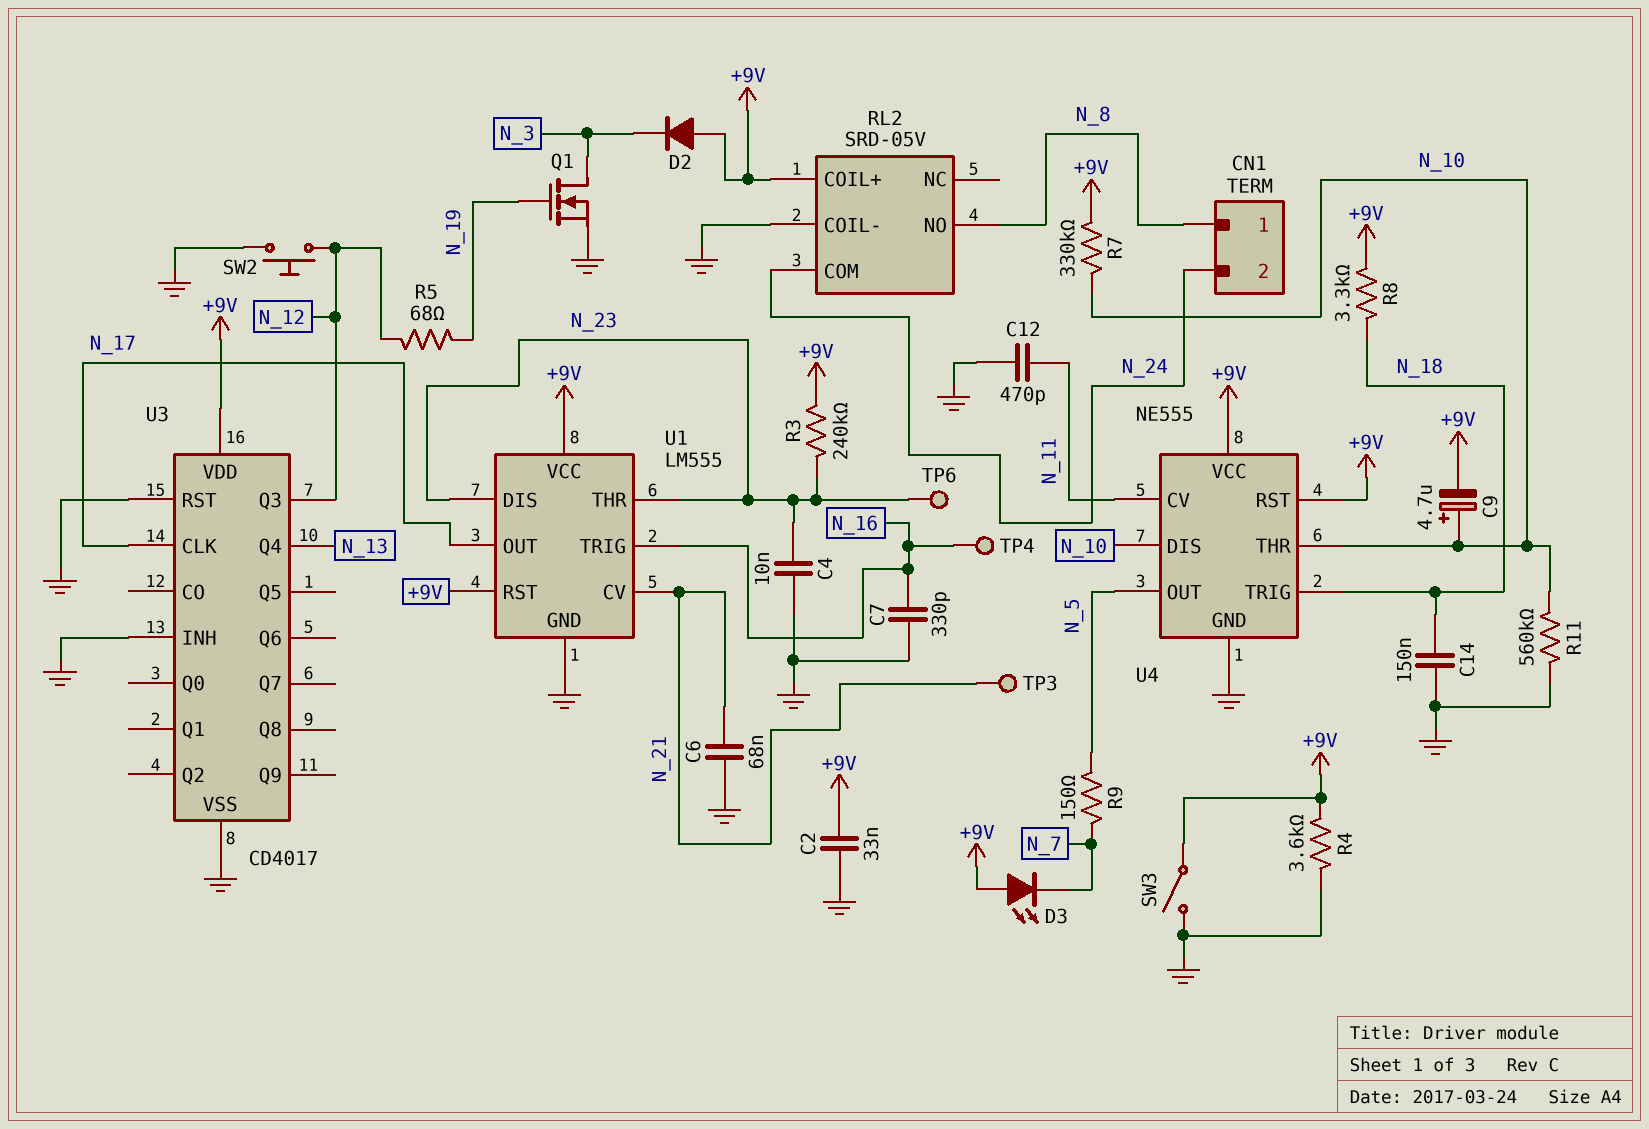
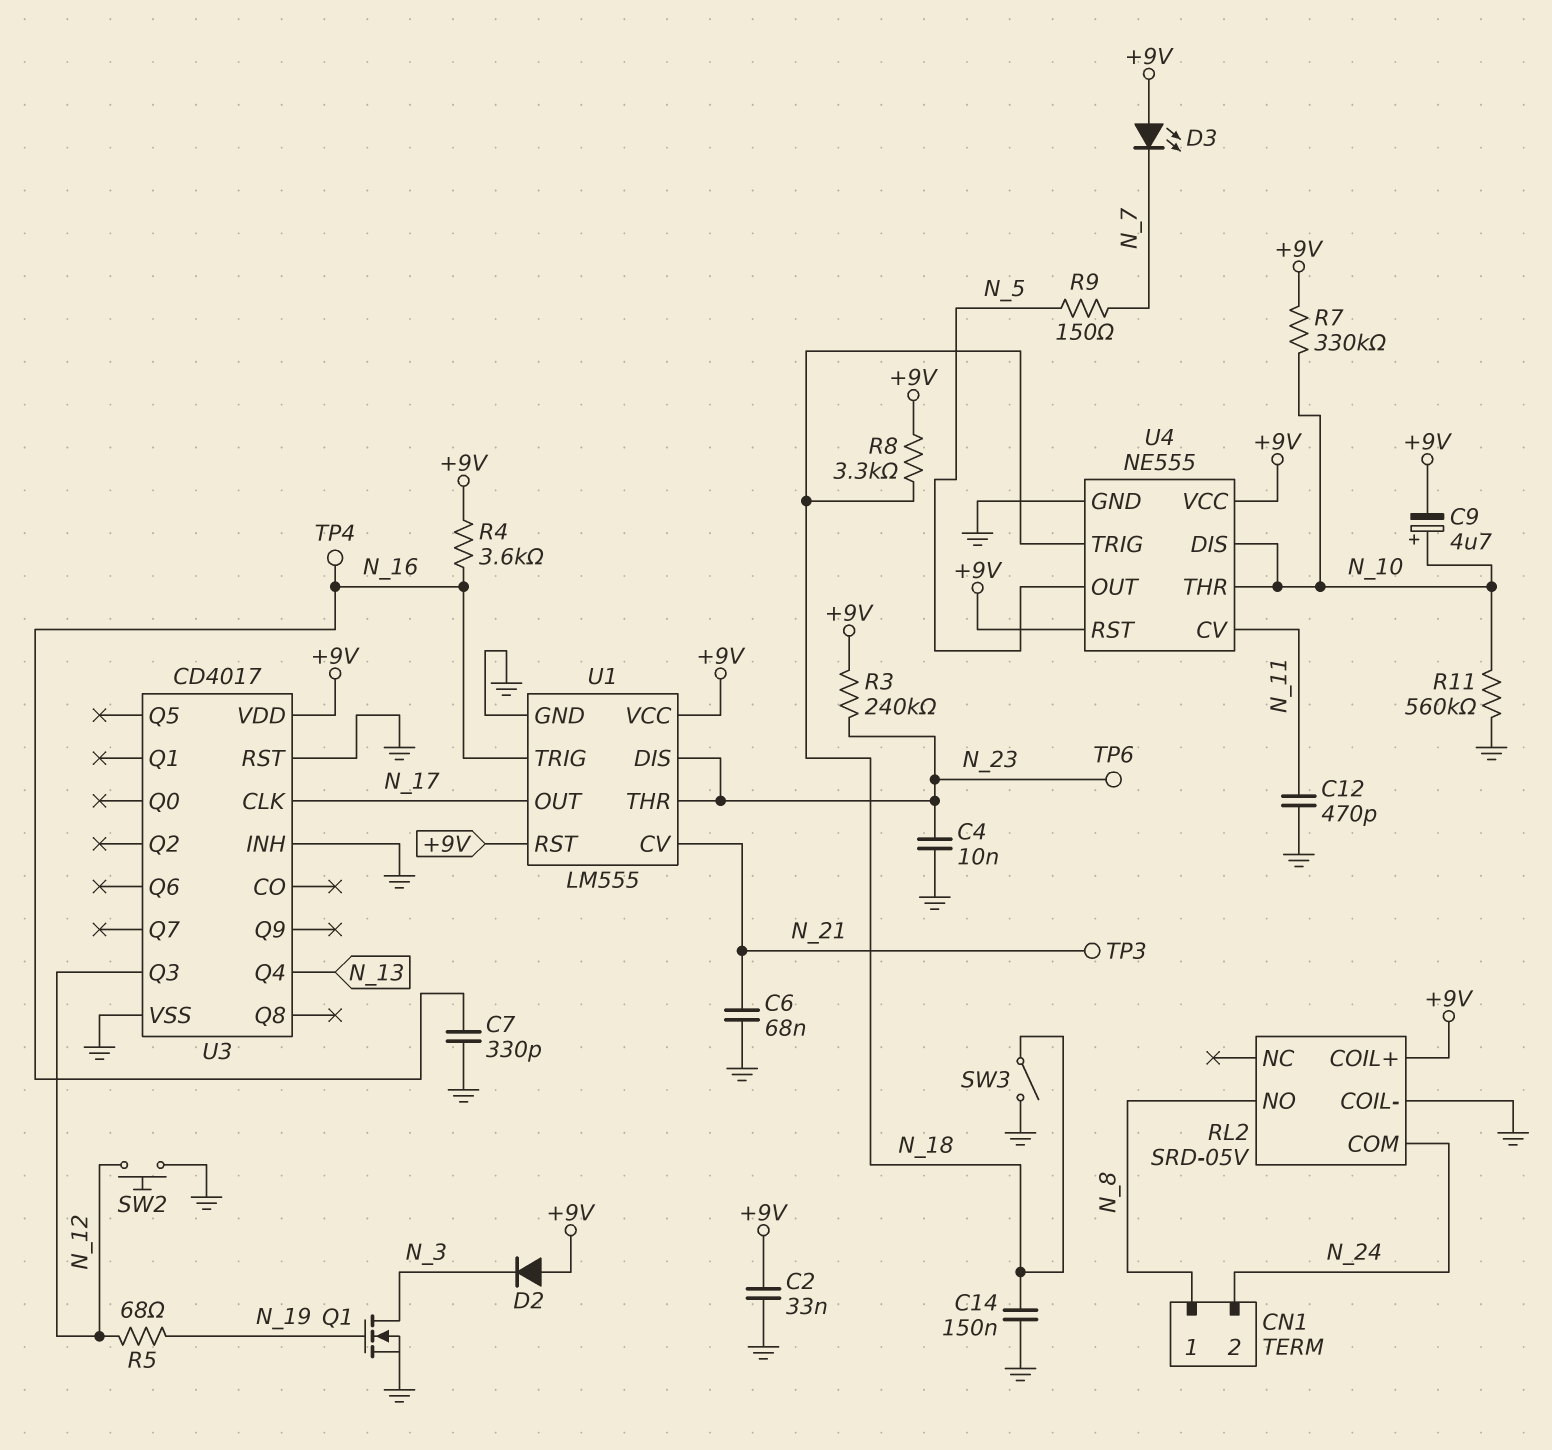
R4: 3.6k (+9V, GND) -> 3.6k (+9V, N_16)
SW3: switch (+9V, GND) -> switch (GND, N_18)

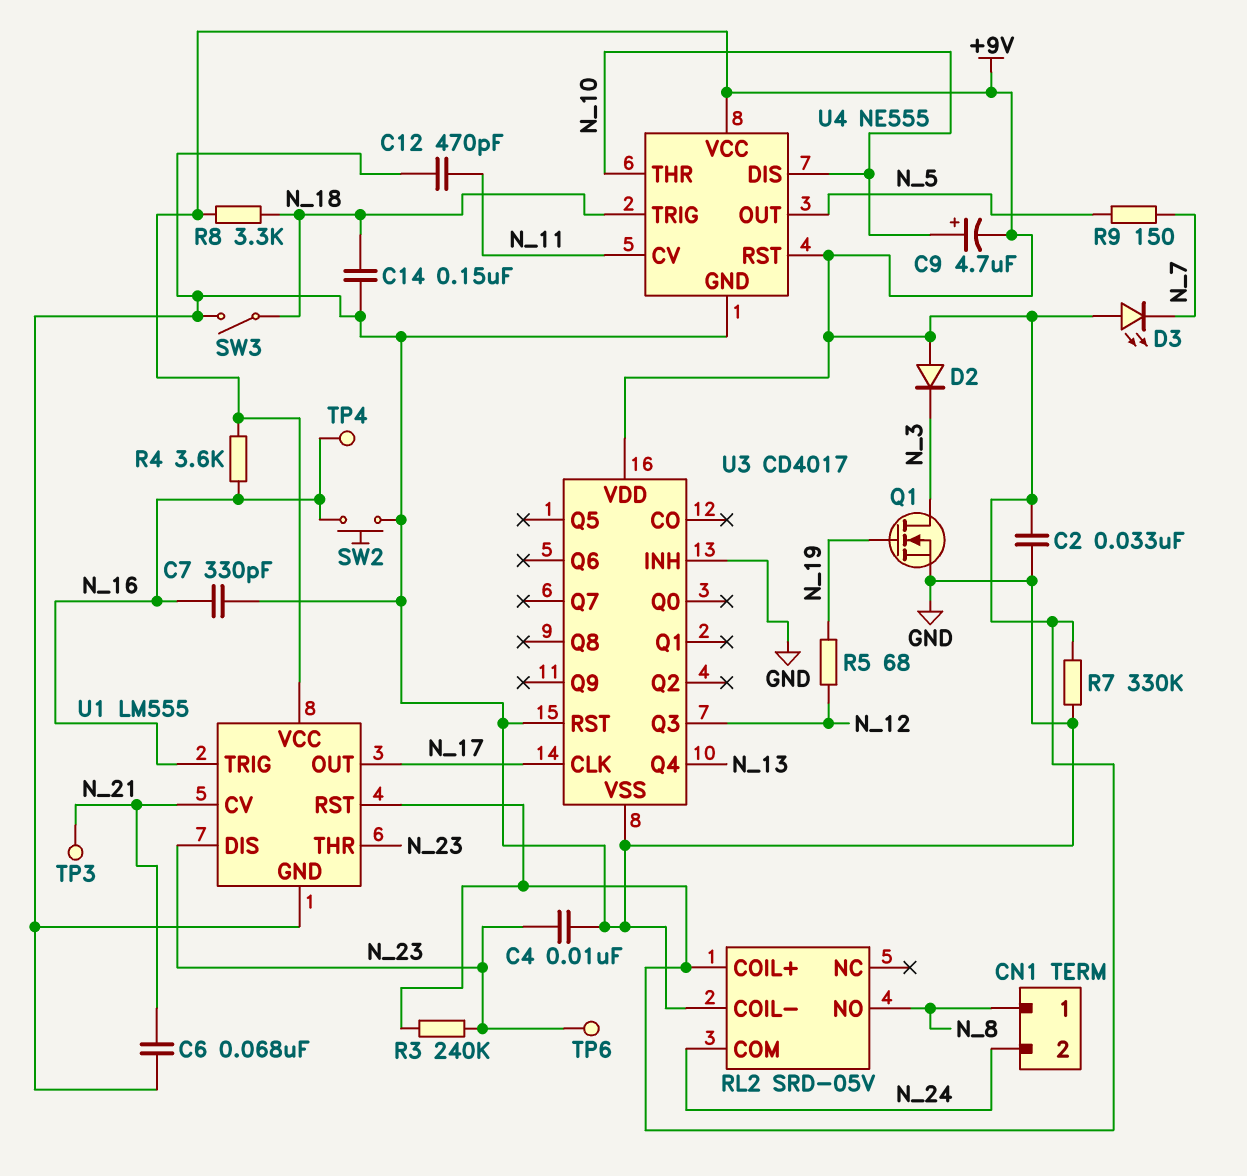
R7: 330k (+9V, N_10) -> 330k (+9V, GND)
R11: 560k (GND, N_10) -> none
SW2: button (GND, N_12) -> button (GND, N_16)

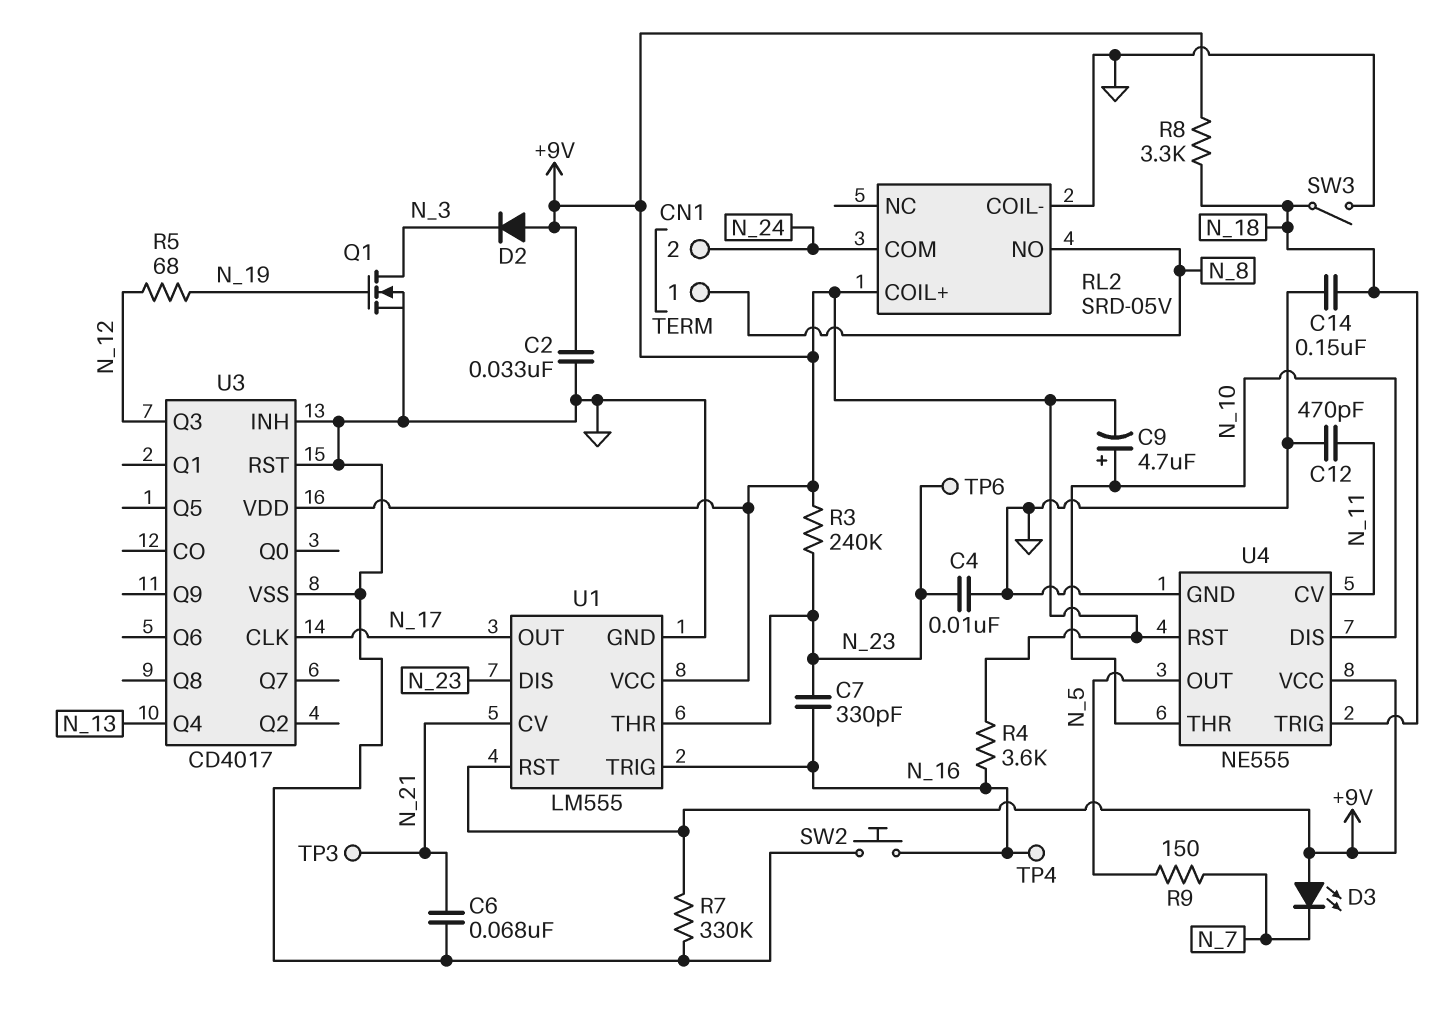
C7: 330pF (GND, N_16) -> 330pF (N_16, N_23)

